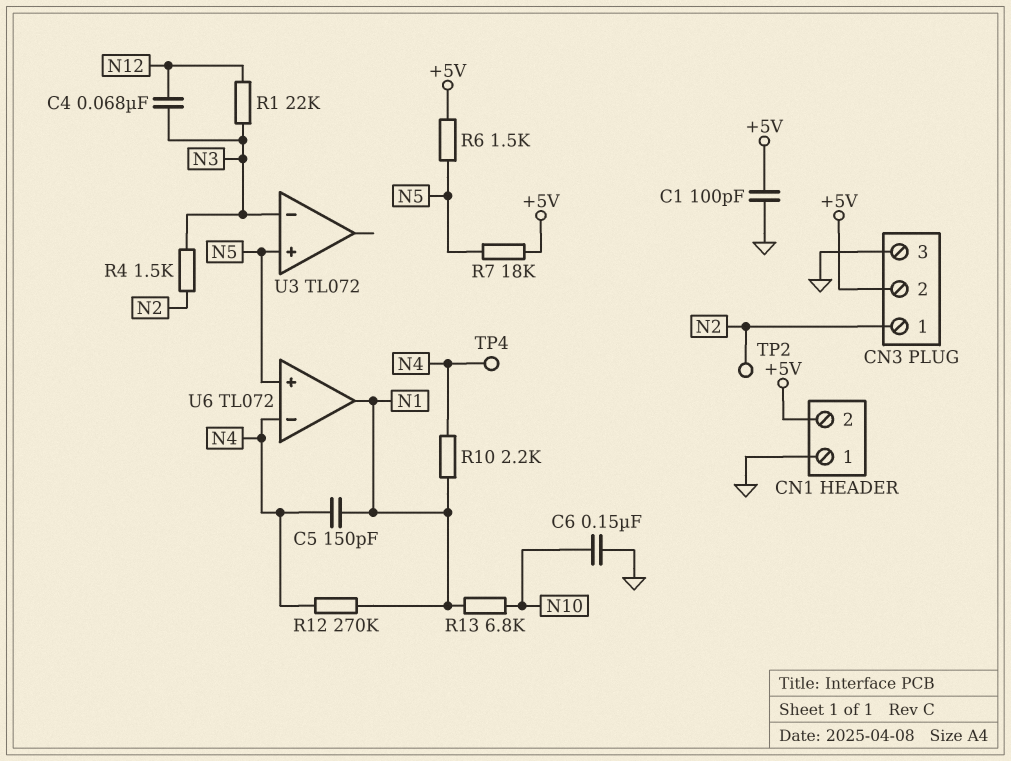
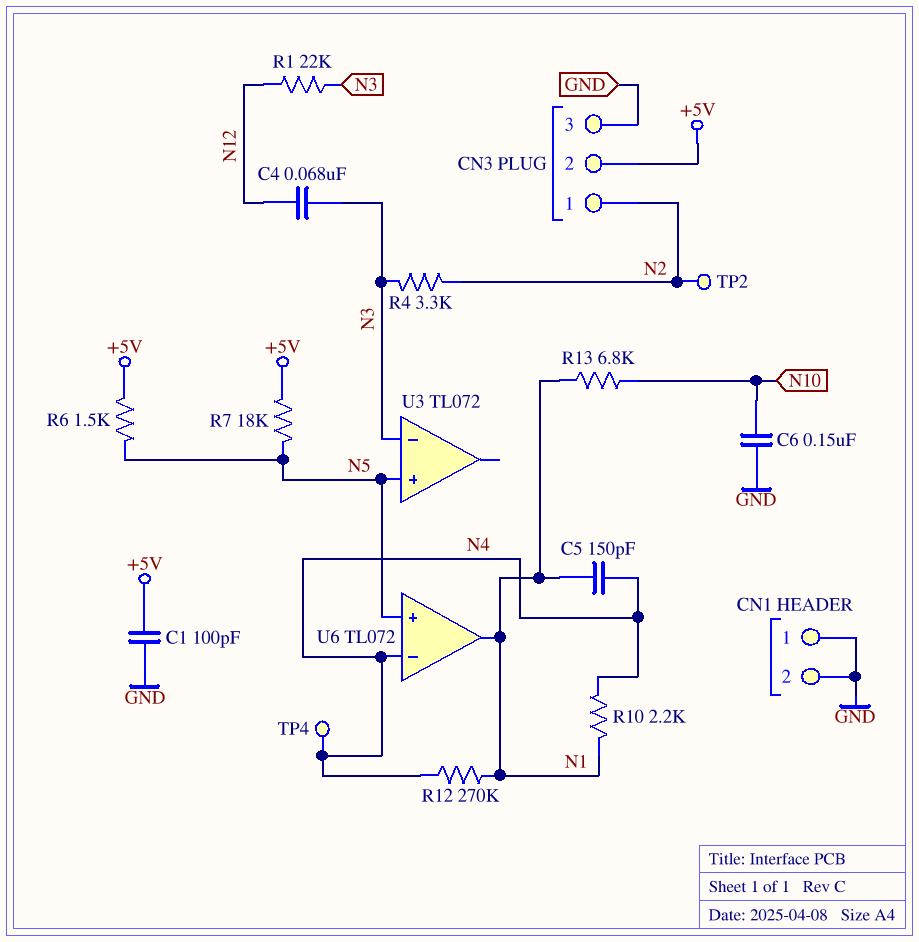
CN1 pin 2: +5V -> GND
R4: 1.5k (N2, N3) -> 3.3k (N2, N3)

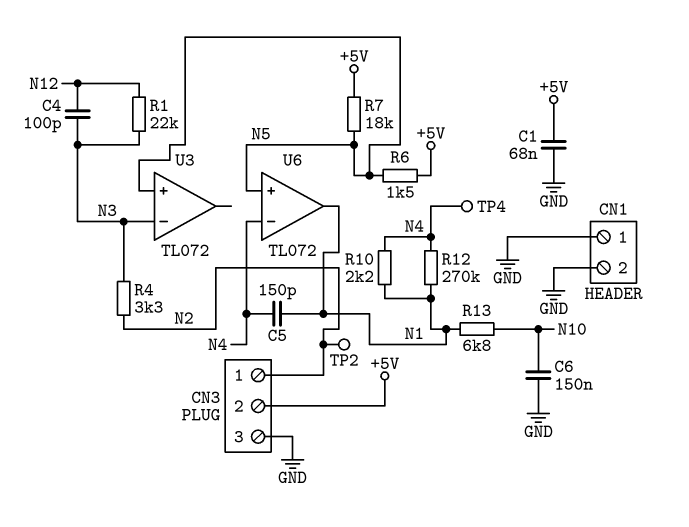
C1: 100pF (+5V, GND) -> 68nF (+5V, GND)
C4: 68nF (N3, N12) -> 100pF (N3, N12)

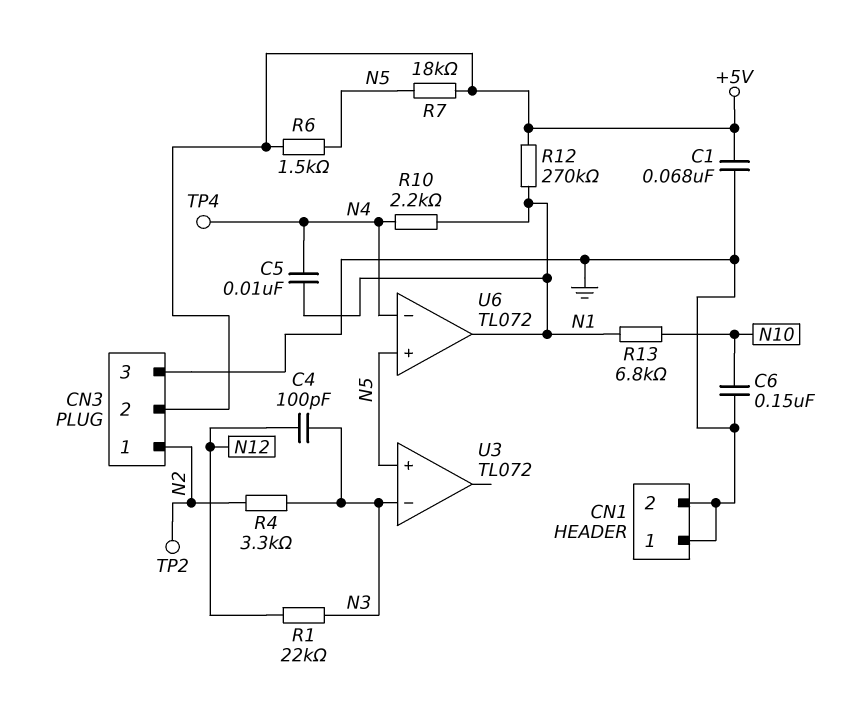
C5: 150pF (N1, N4) -> 10nF (N1, N4)
R12: 270k (N1, N4) -> 270k (+5V, N1)

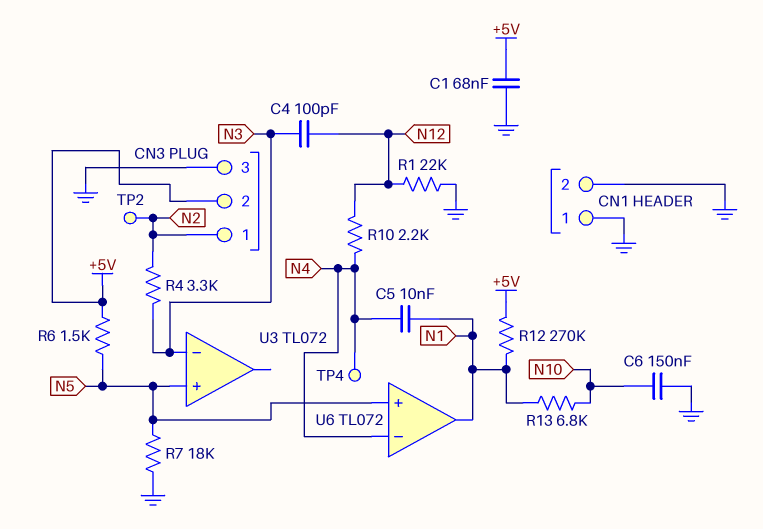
R1: 22k (N3, N12) -> 22k (GND, N12)
R7: 18k (+5V, N5) -> 18k (GND, N5)
R10: 2.2k (N1, N4) -> 2.2k (N4, N12)

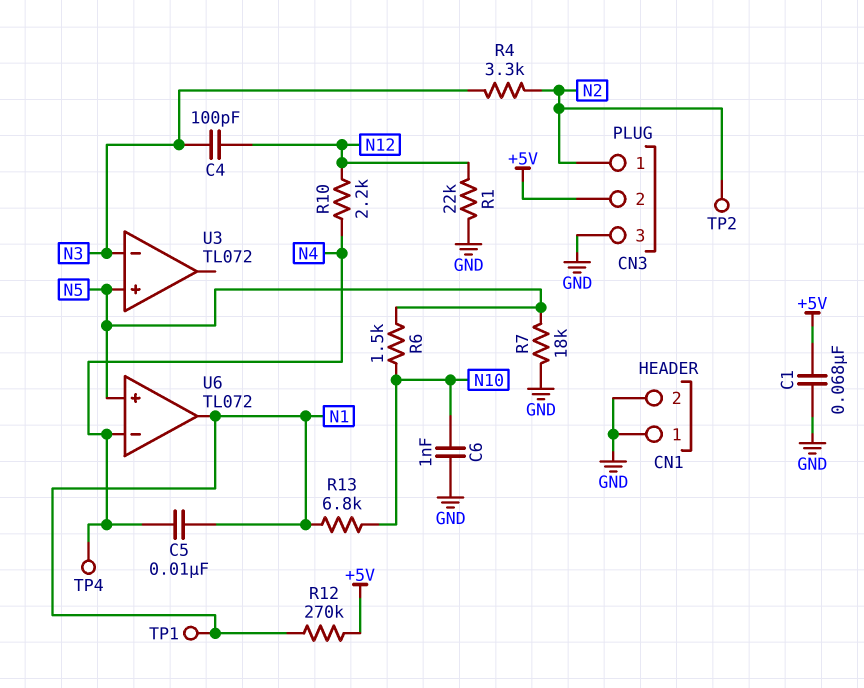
C6: 150nF (GND, N10) -> 1nF (GND, N10)
R6: 1.5k (+5V, N5) -> 1.5k (N5, N10)
TP1: none -> test point (N1)

